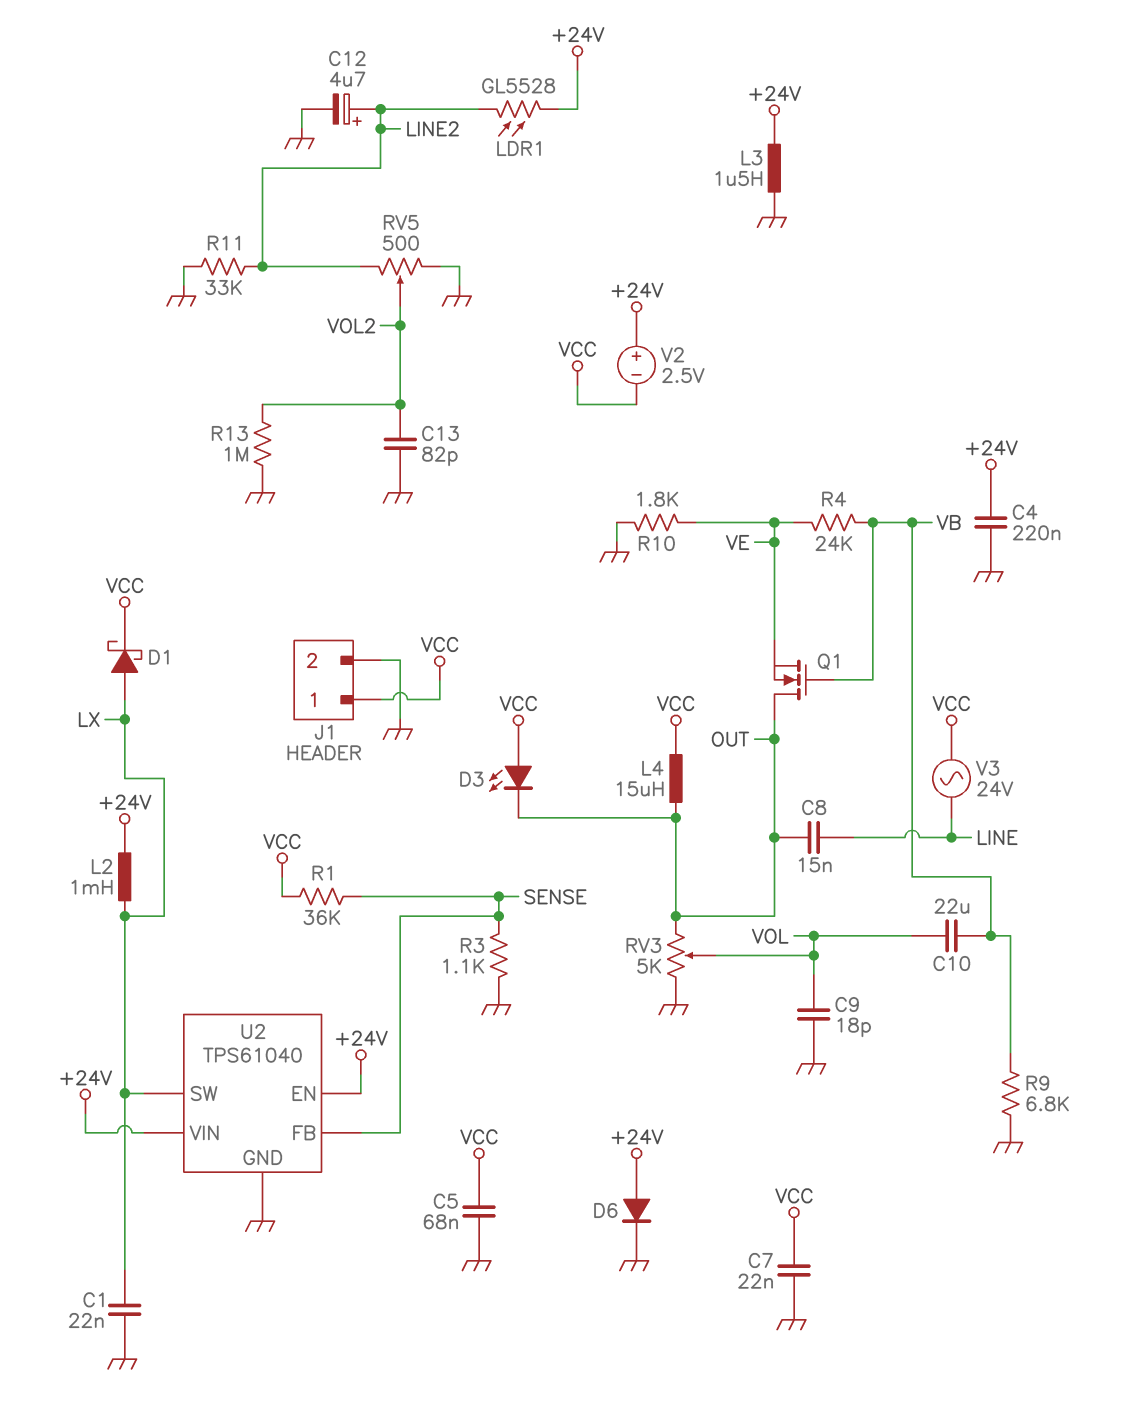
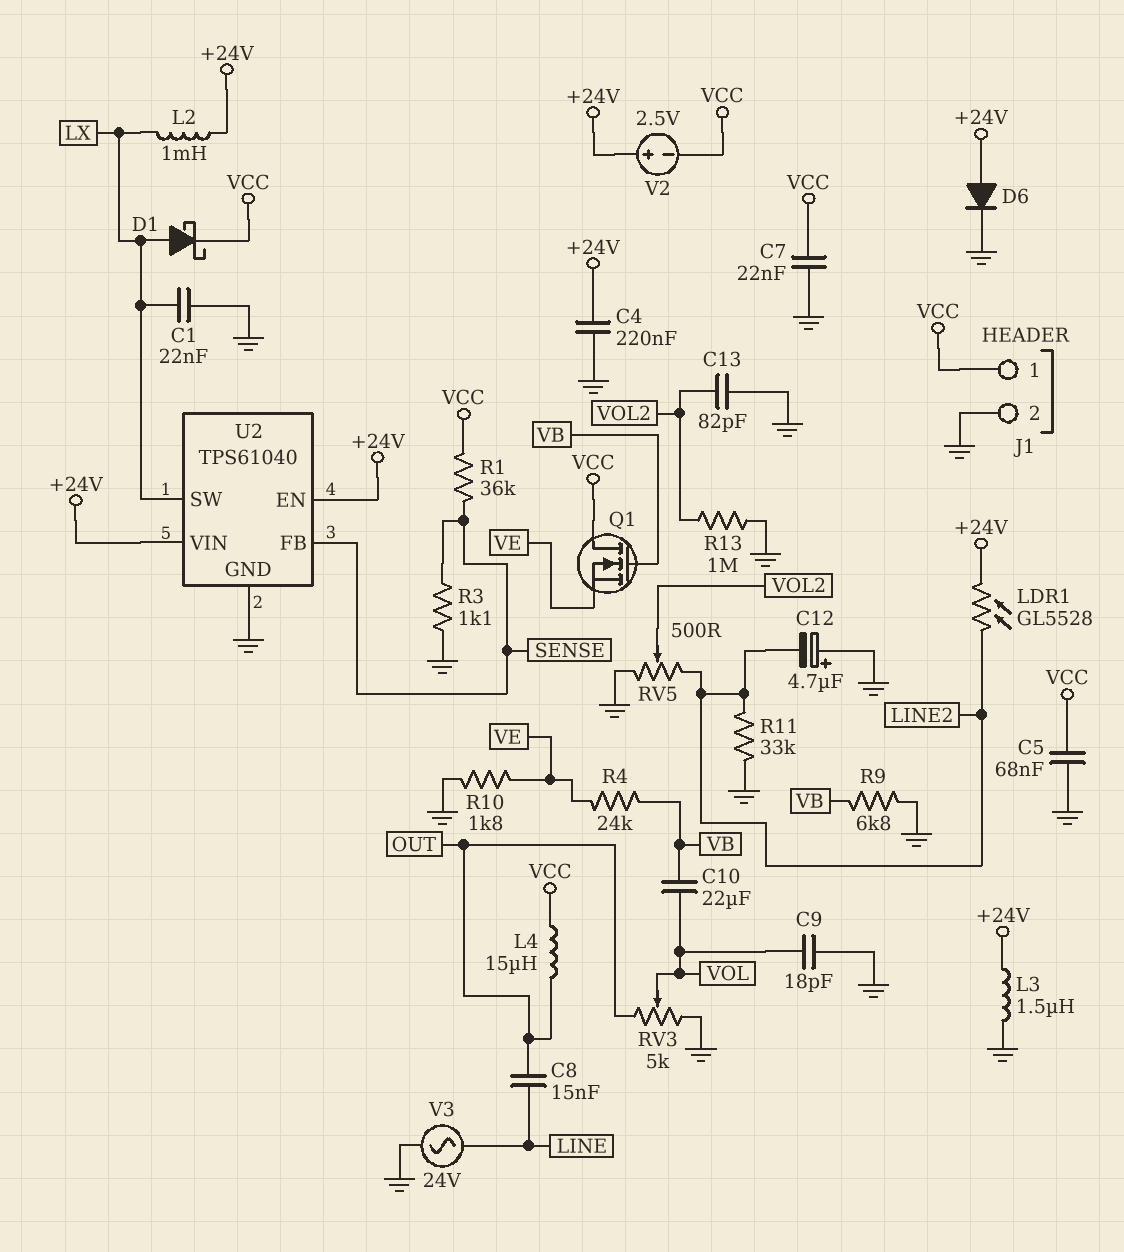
C12: 4.7uF (plus LINE2, minus GND) -> 4.7uF (plus GND, minus LINE2)
D3: LED (A VCC, K OUT) -> none
Q1: NMOS (G VB, D OUT, S VE) -> NMOS (G VB, D VCC, S VE)
V3: AC 24V (LINE, VCC) -> AC 24V (GND, LINE)

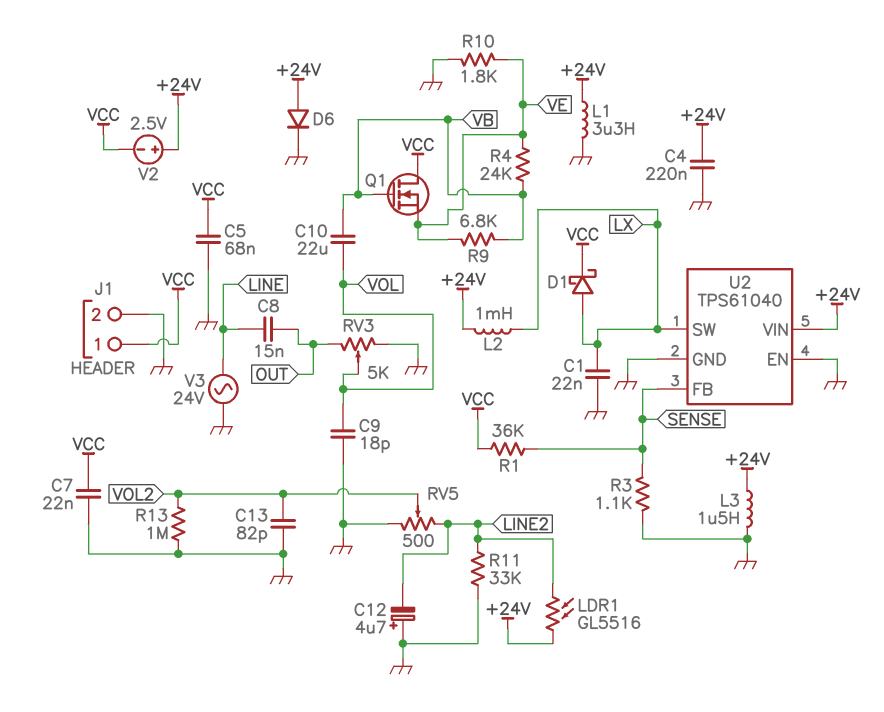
L1: none -> 3.3uH (+24V, GND)
L4: 15uH (OUT, VCC) -> none
LDR1: GL5528 (+24V, LINE2) -> GL5516 (+24V, LINE2)
R9: 6.8k (GND, VB) -> 6.8k (VB, VE)
U2 pin EN: +24V -> GND

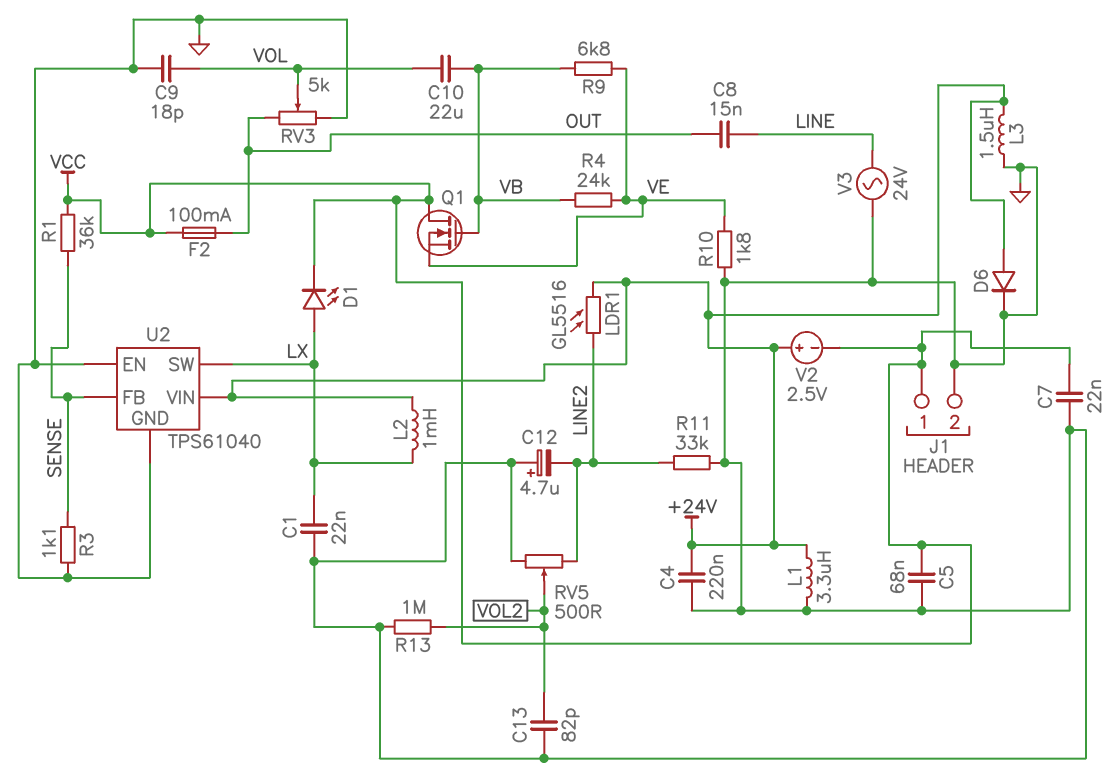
D1: schottky (A LX, K VCC) -> LED (A LX, K VCC)
F2: none -> 100mA (OUT, VCC)

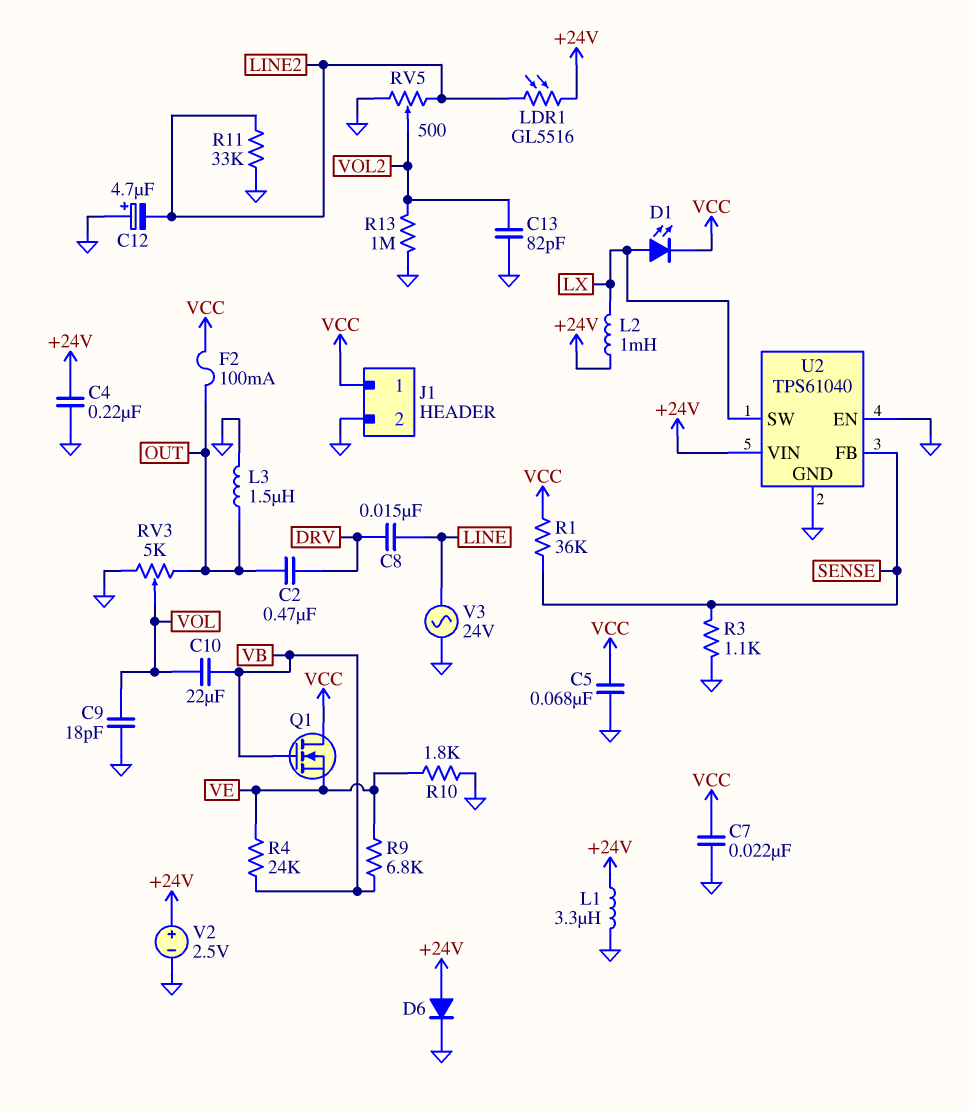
C1: 22nF (GND, LX) -> none
C2: none -> 470nF (DRV, OUT)
C8: 15nF (LINE, OUT) -> 15nF (DRV, LINE)
L3: 1.5uH (+24V, GND) -> 1.5uH (GND, OUT)
V2: 2.5V (plus +24V, minus VCC) -> 2.5V (plus +24V, minus GND)

